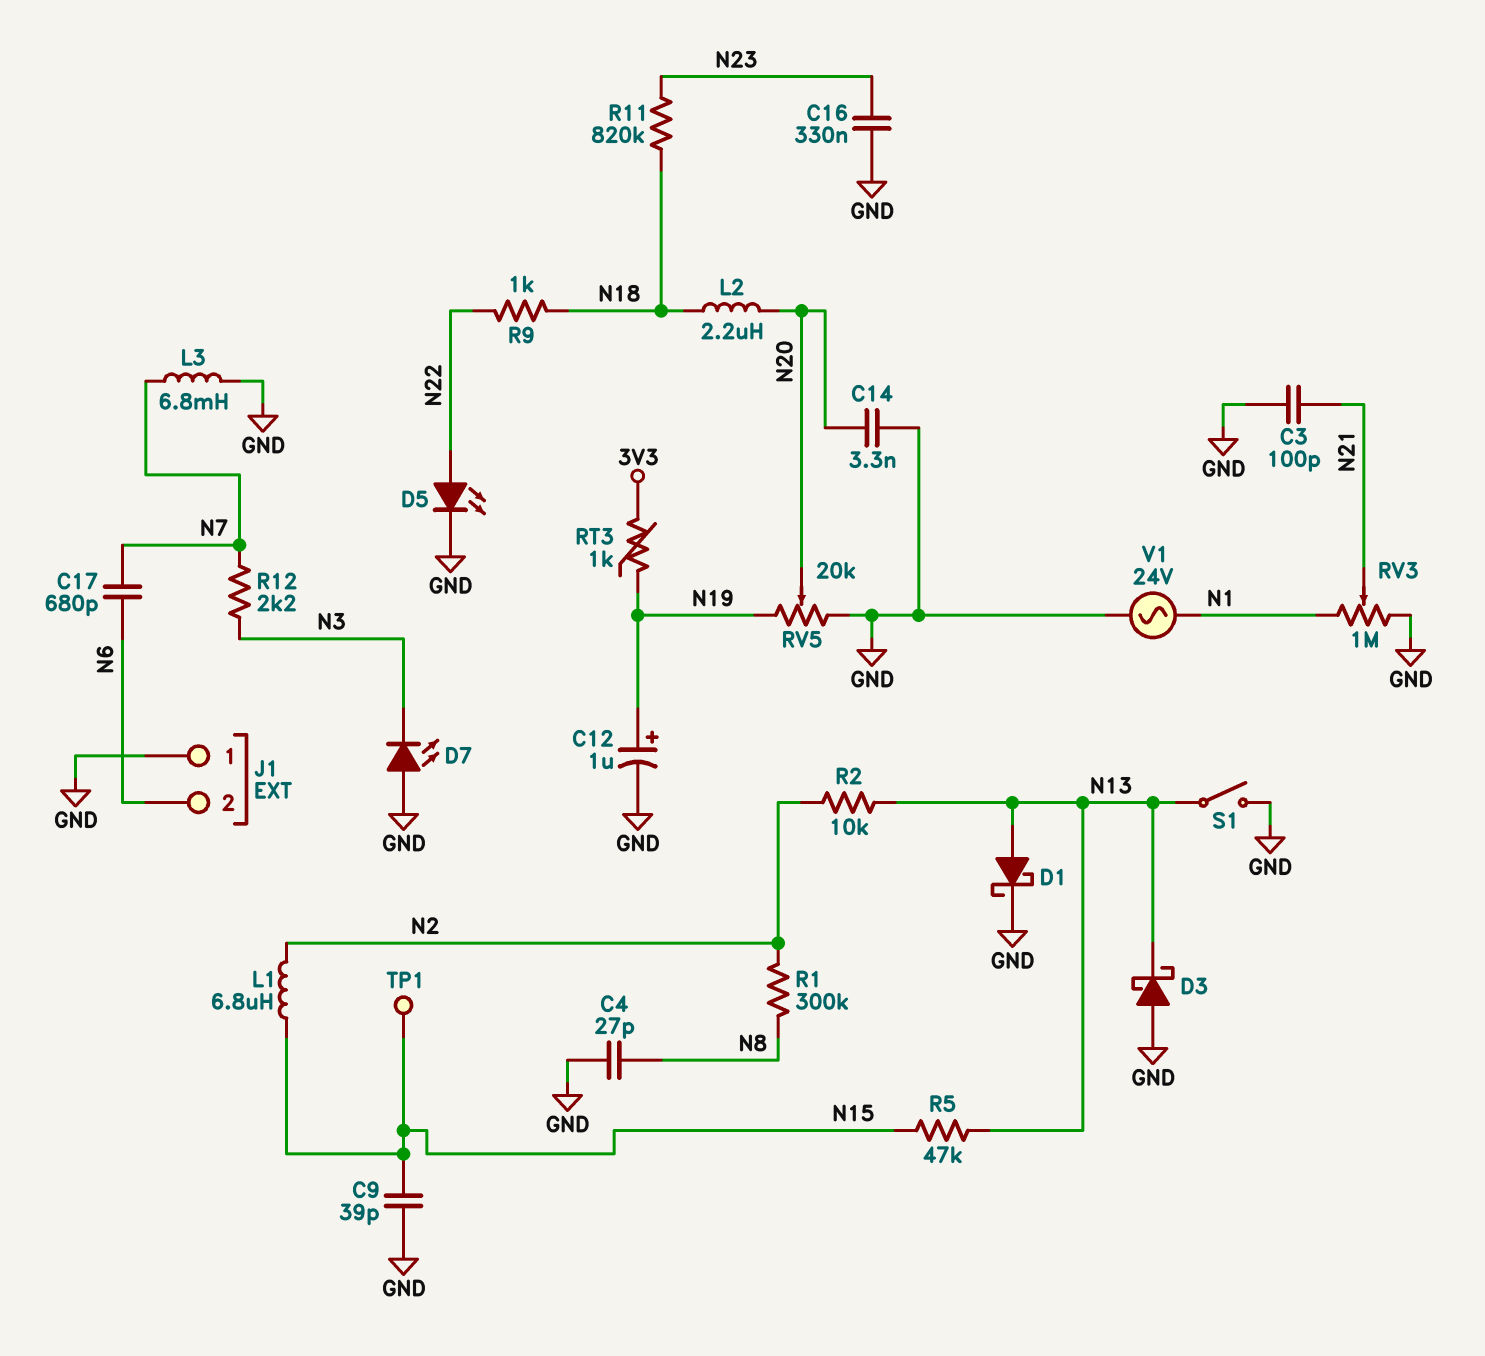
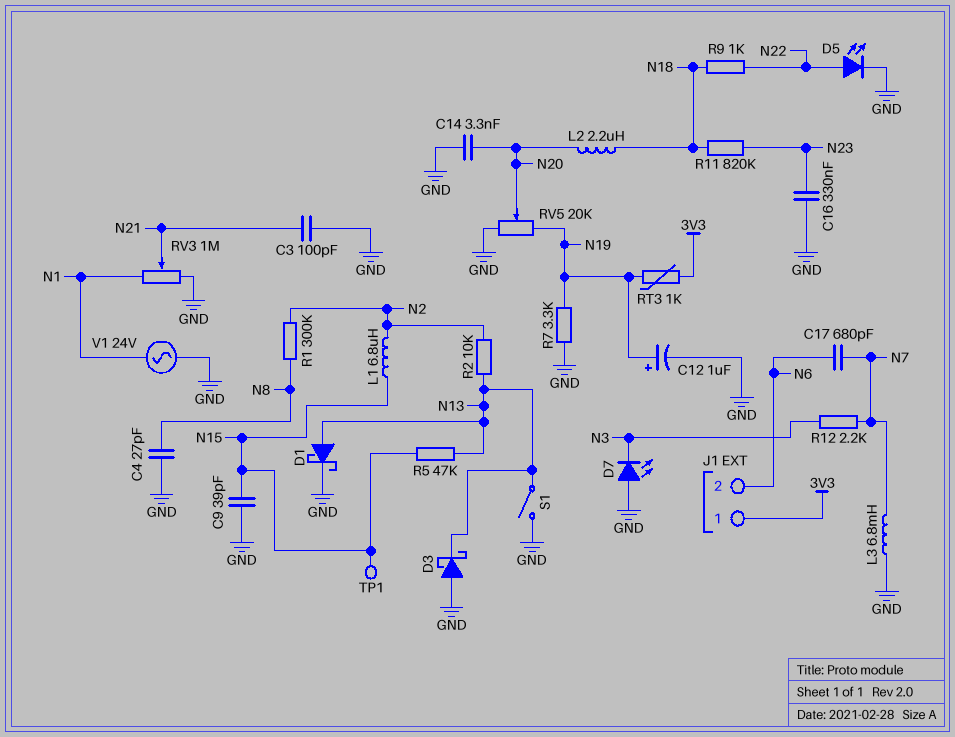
J1 pin 1: GND -> 3V3
R7: none -> 3.3k (GND, N19)

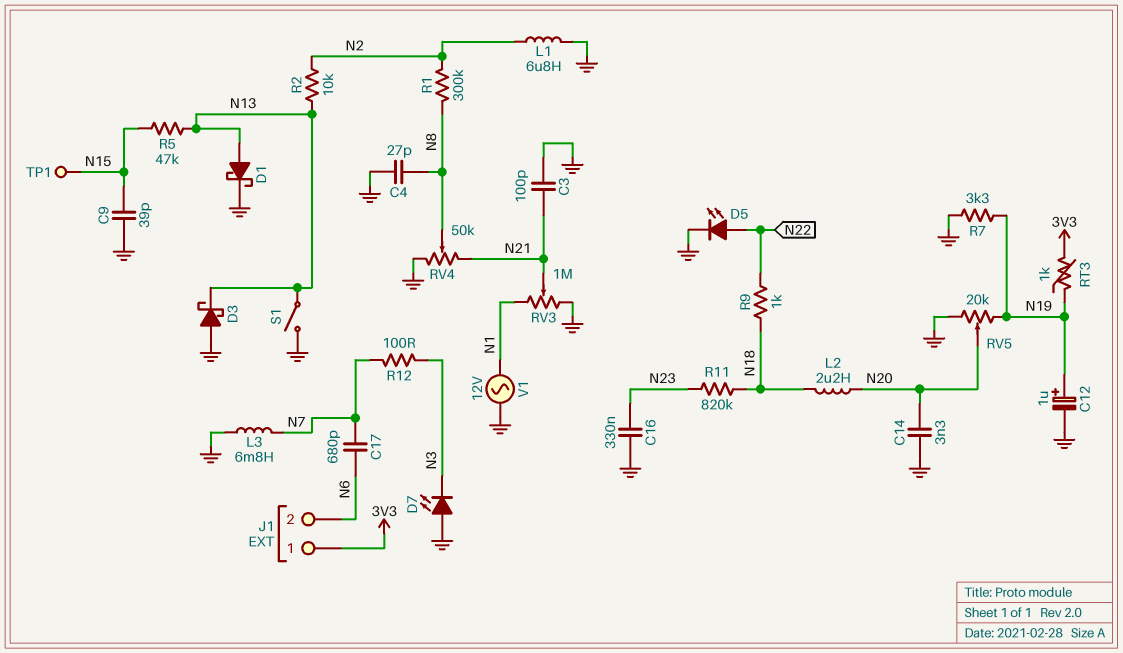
L1: 6.8uH (N2, N15) -> 6.8uH (GND, N2)
R12: 2.2k (N3, N7) -> 100 (N3, N7)
RV4: none -> 50k (GND, N21, wiper N8)
V1: AC 24V (GND, N1) -> AC 12V (GND, N1)

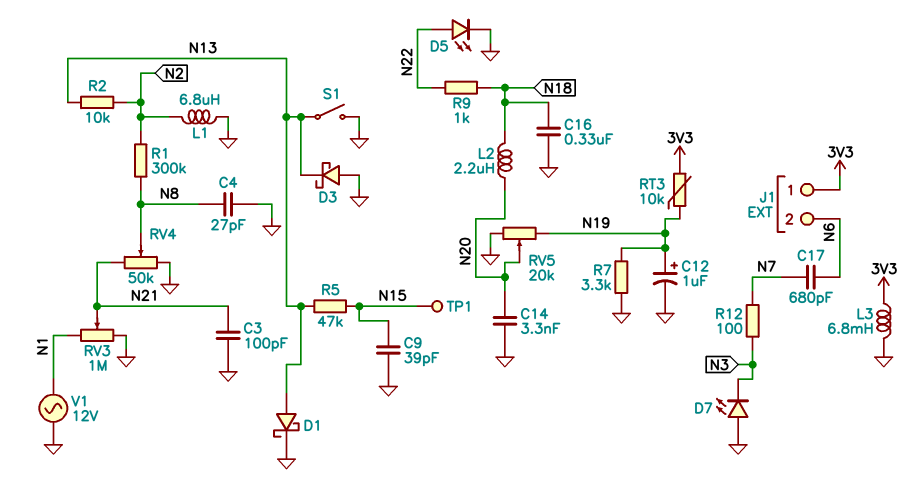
C16: 330nF (GND, N23) -> 330nF (GND, N18)
L3: 6.8mH (GND, N7) -> 6.8mH (3V3, GND)
R11: 820k (N18, N23) -> none
RT3: 1k (3V3, N19) -> 10k (3V3, N19)

